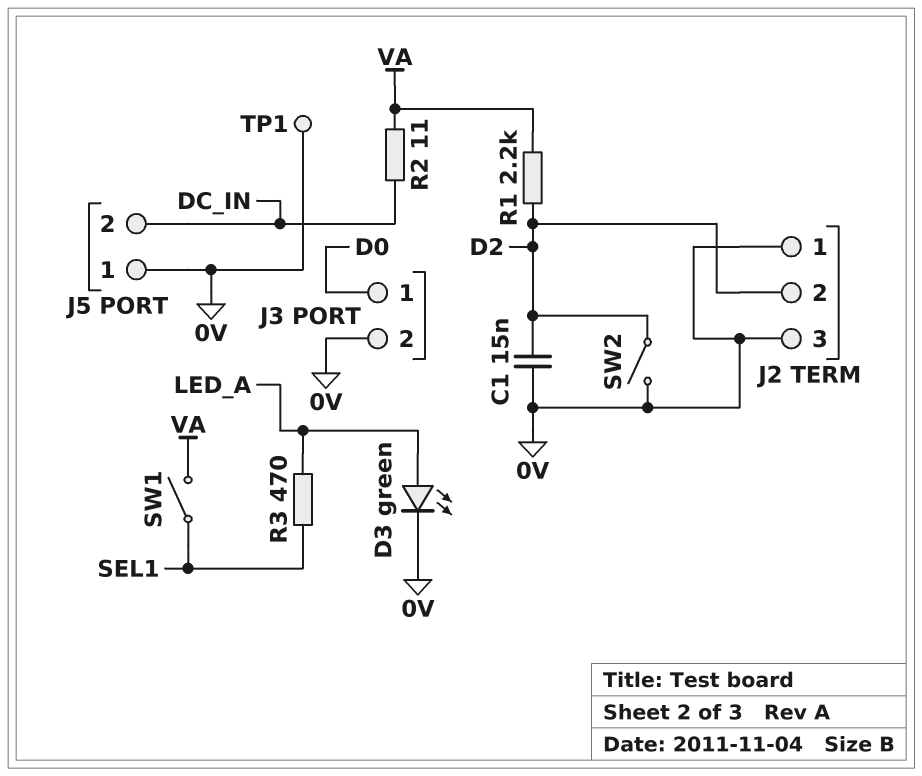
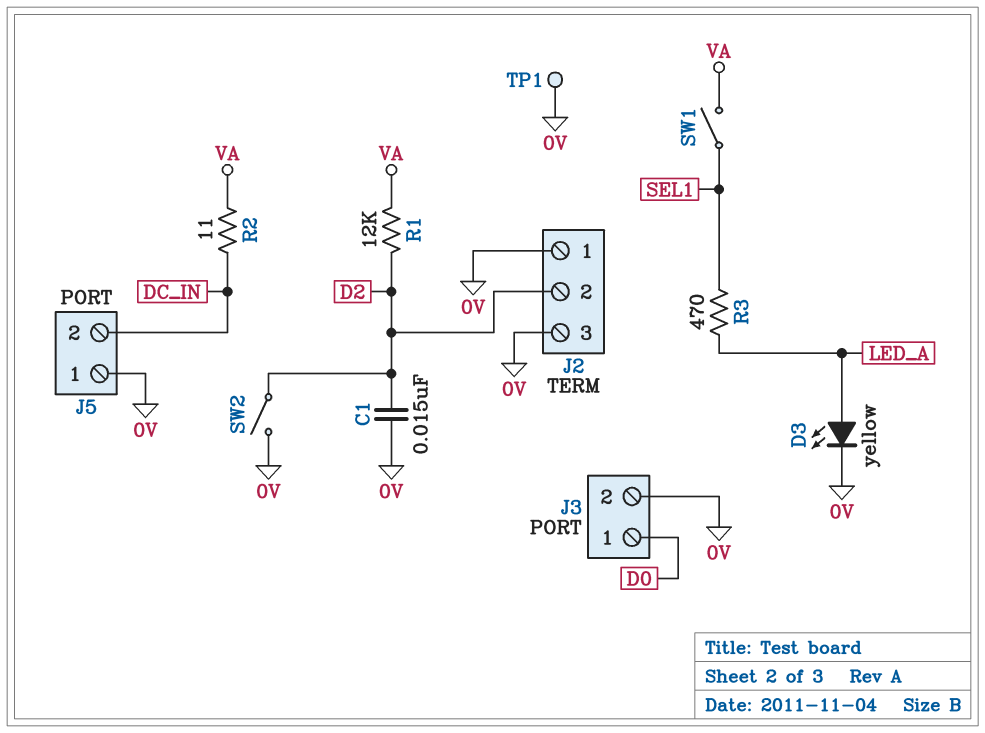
D3: LED green (A LED_A, K 0V) -> LED yellow (A LED_A, K 0V)
R1: 2.2k (D2, VA) -> 12k (D2, VA)

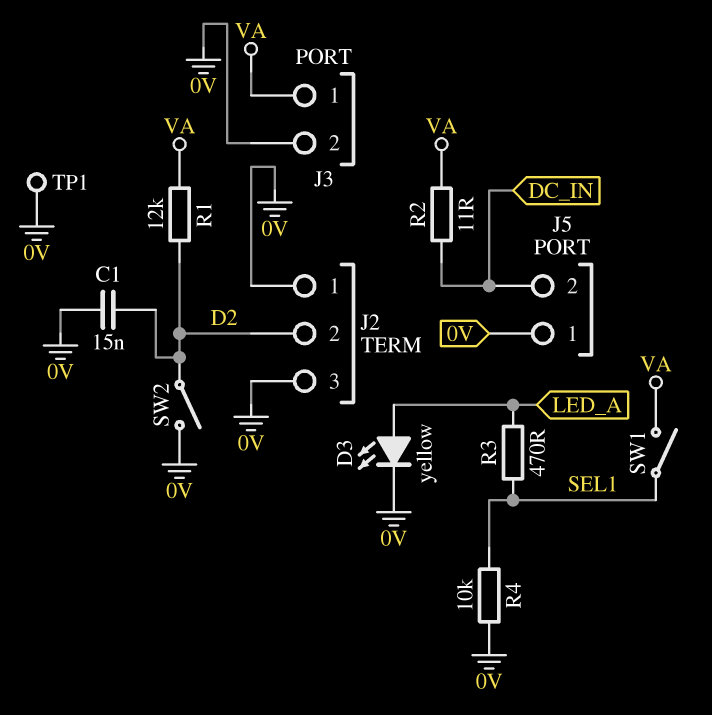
J3 pin 1: D0 -> VA
R4: none -> 10k (0V, SEL1)

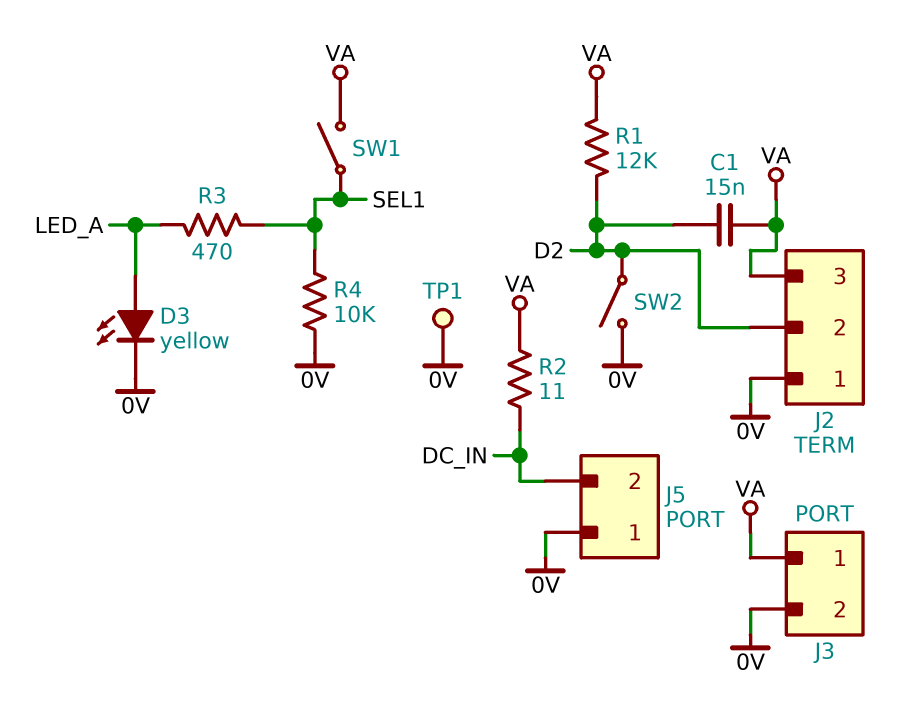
C1: 15nF (0V, D2) -> 15nF (D2, VA)
J2 pin 3: 0V -> VA

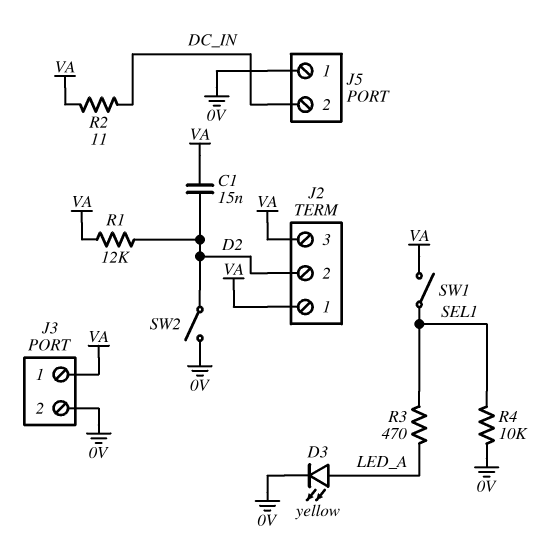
J2 pin 1: 0V -> VA
TP1: test point (0V) -> none

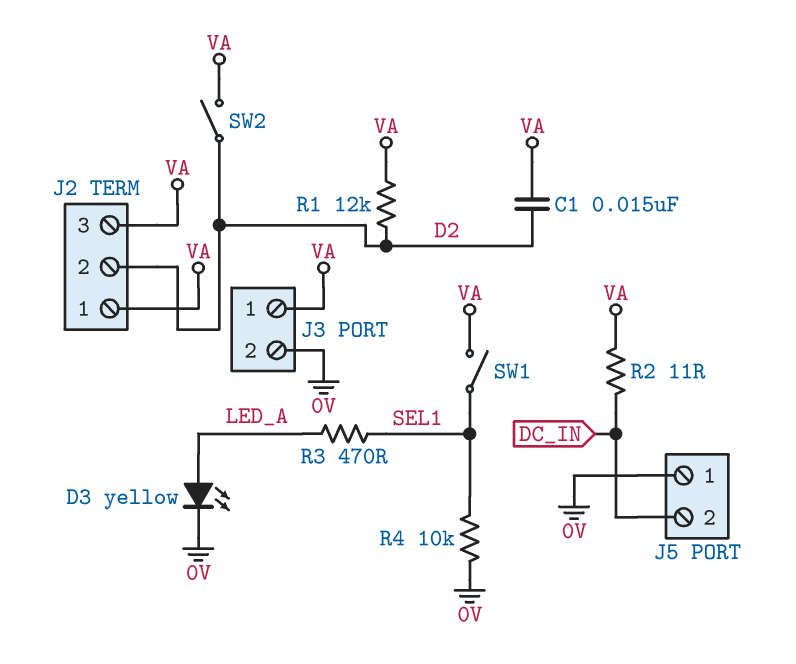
SW2: switch (0V, D2) -> switch (D2, VA)

